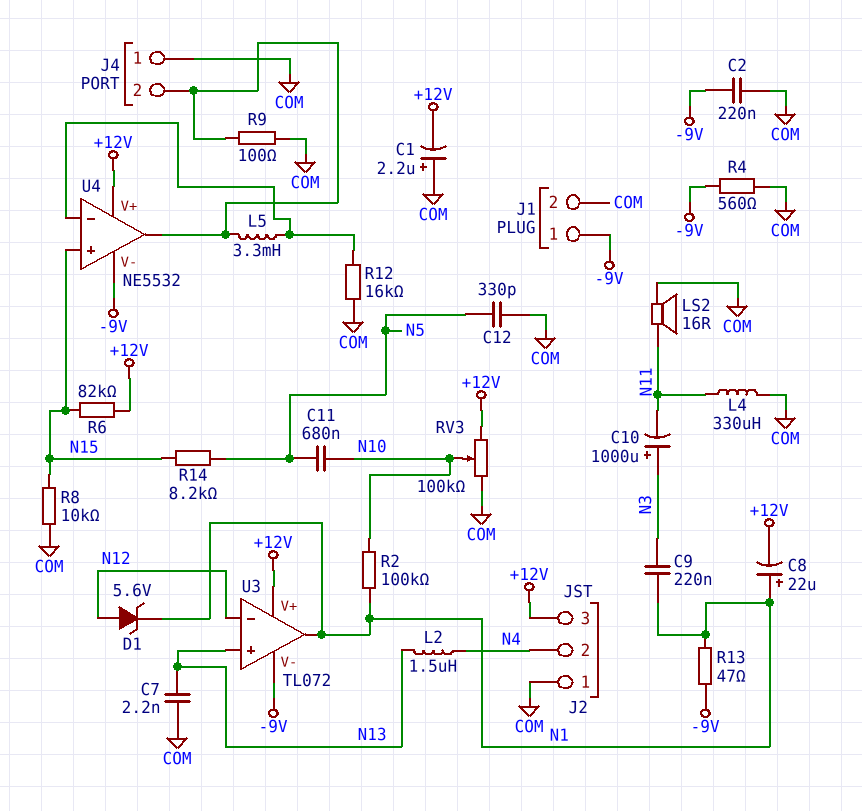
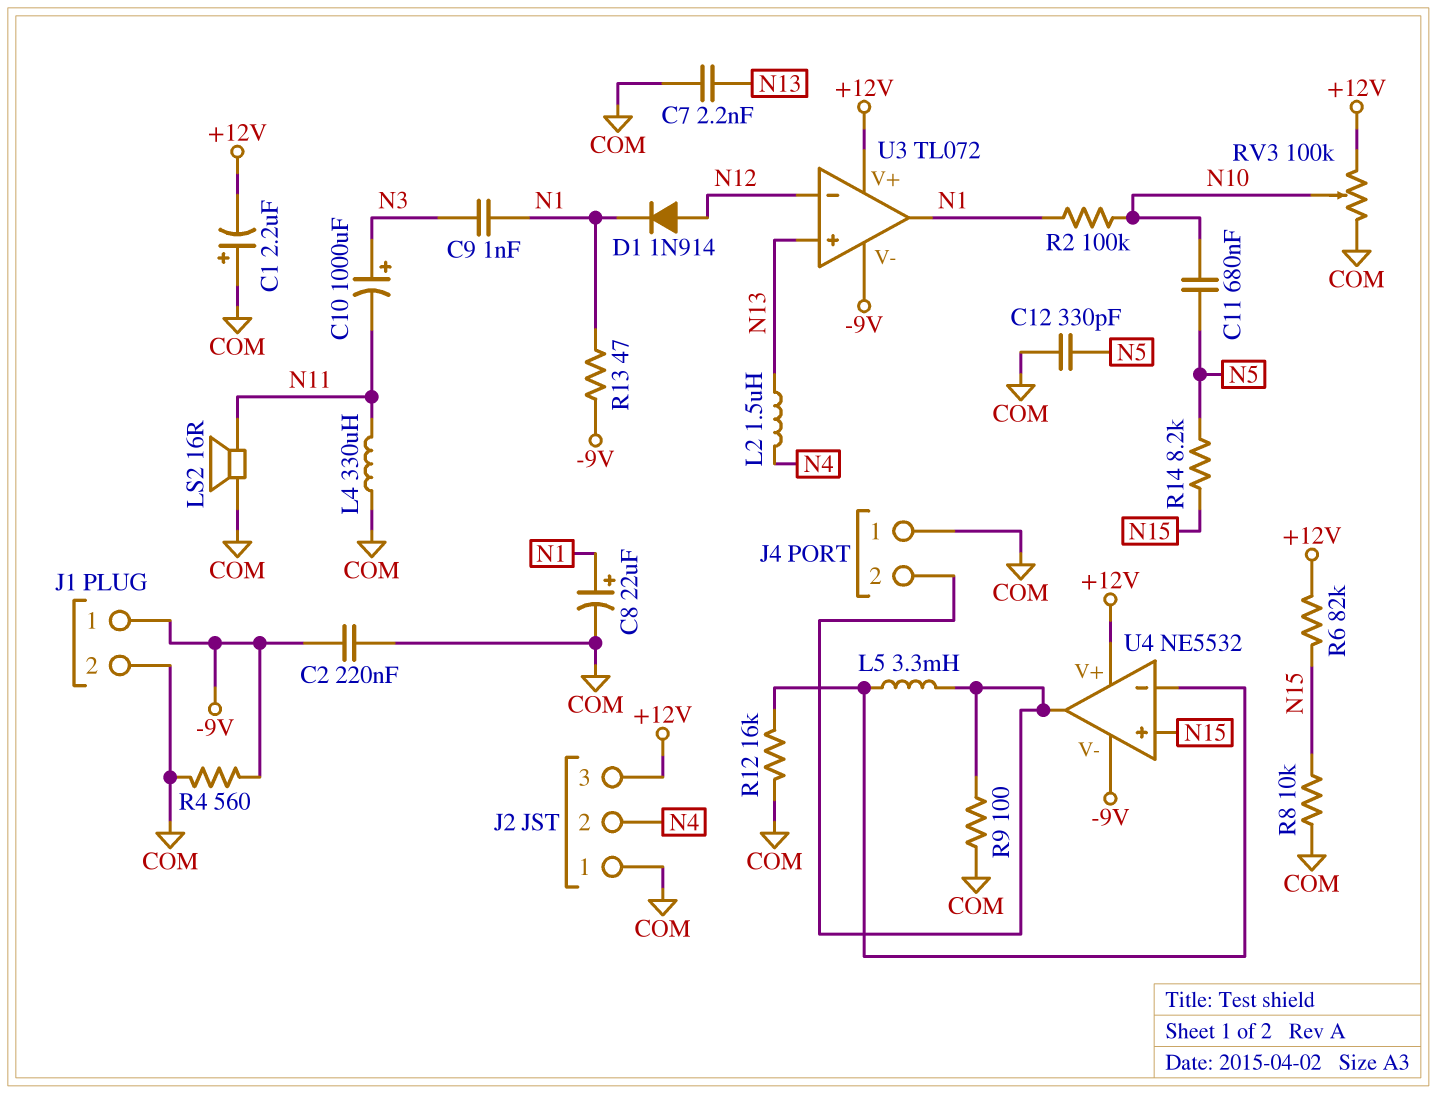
C8: 22uF (plus N1, minus +12V) -> 22uF (plus N1, minus COM)
C9: 220nF (N1, N3) -> 1nF (N1, N3)
D1: zener 5.6V (A N12, K N1) -> diode 1N914 (A N12, K N1)

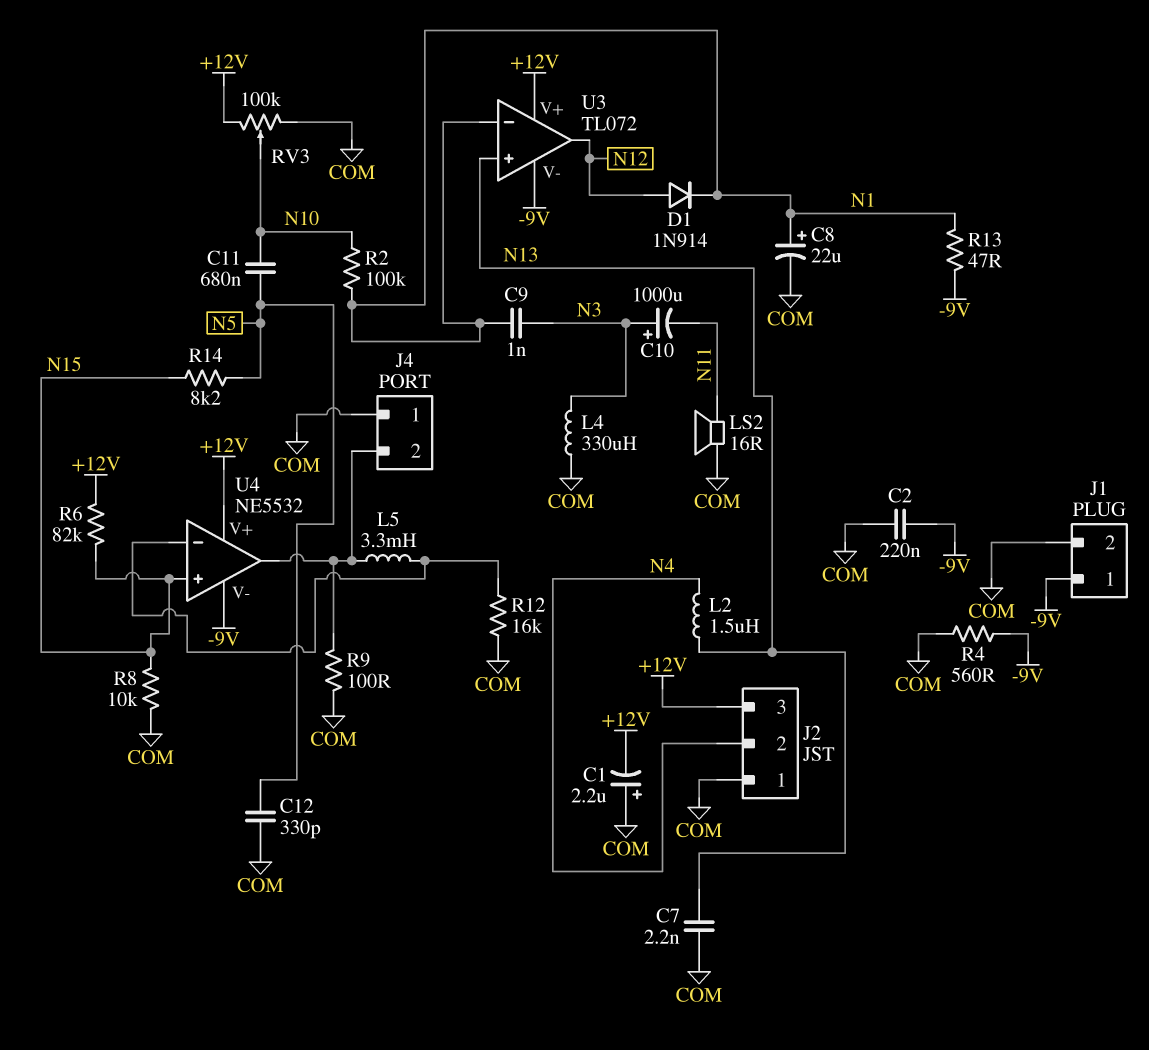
L4: 330uH (COM, N11) -> 330uH (COM, N3)
U3 pin in-: N12 -> N1
U3 pin out: N1 -> N12

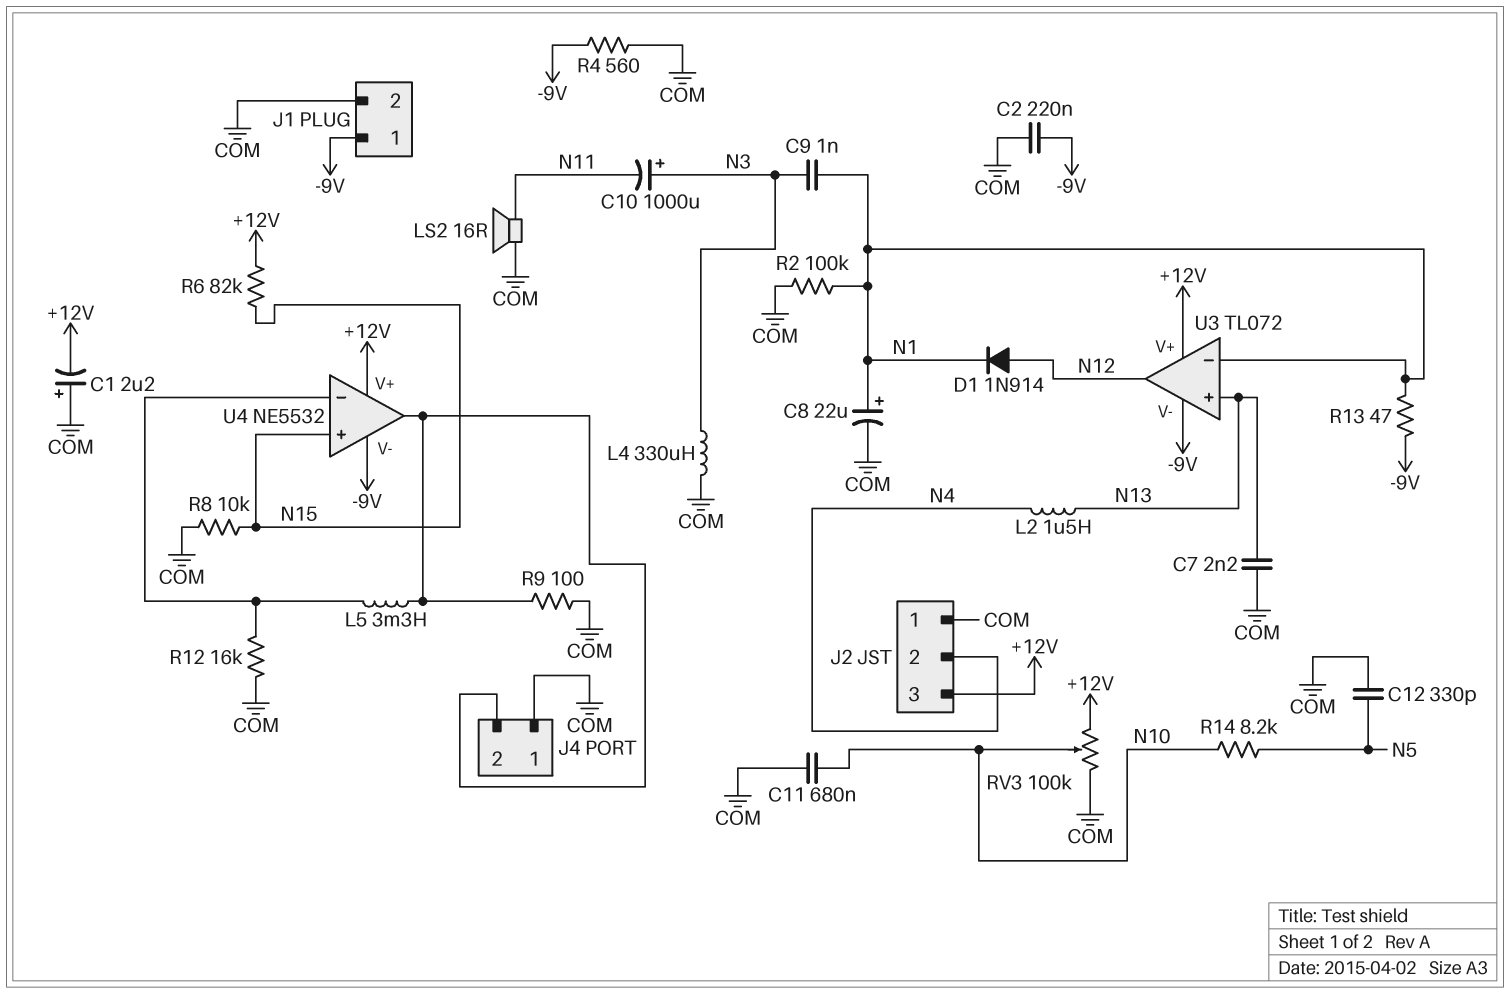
C11: 680nF (N5, N10) -> 680nF (COM, N10)
R2: 100k (N1, N10) -> 100k (COM, N1)
R14: 8.2k (N5, N15) -> 8.2k (N5, N10)

